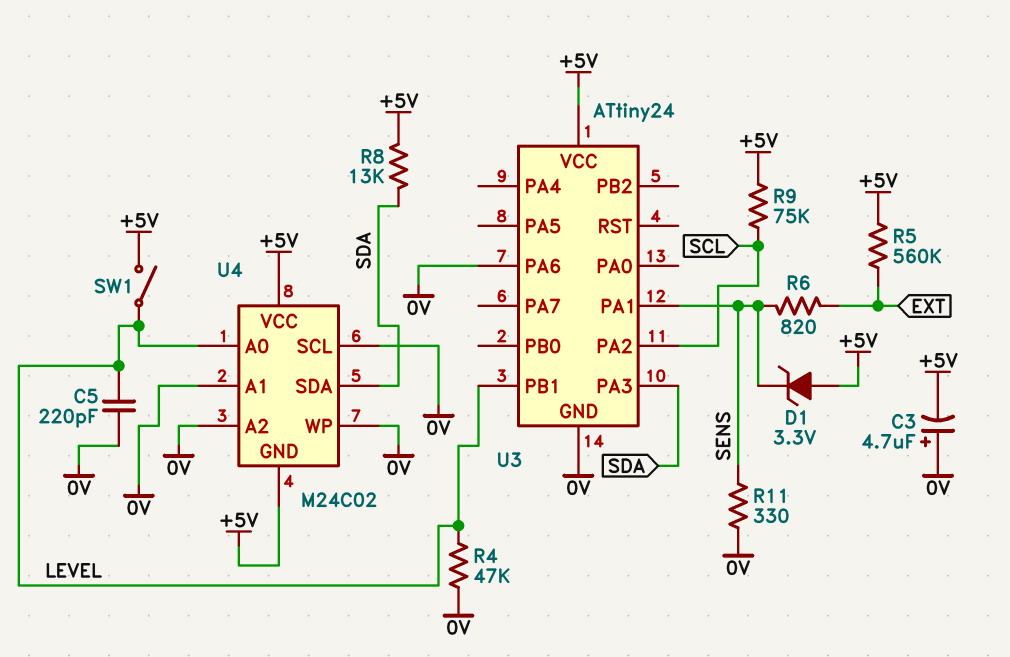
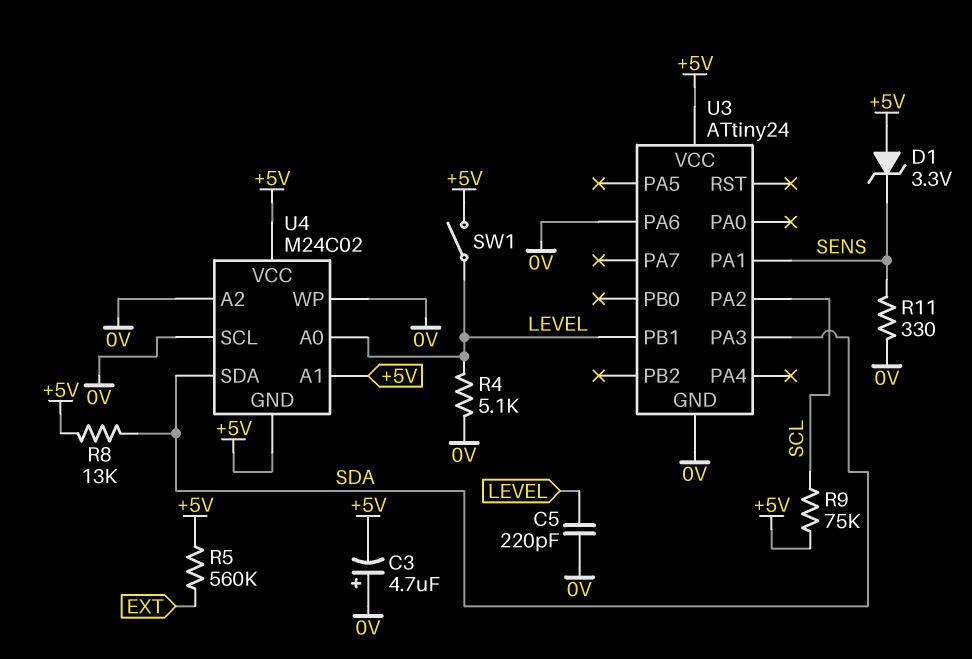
R4: 47k (0V, LEVEL) -> 5.1k (0V, LEVEL)
R6: 820 (EXT, SENS) -> none
U4 pin A1: 0V -> +5V

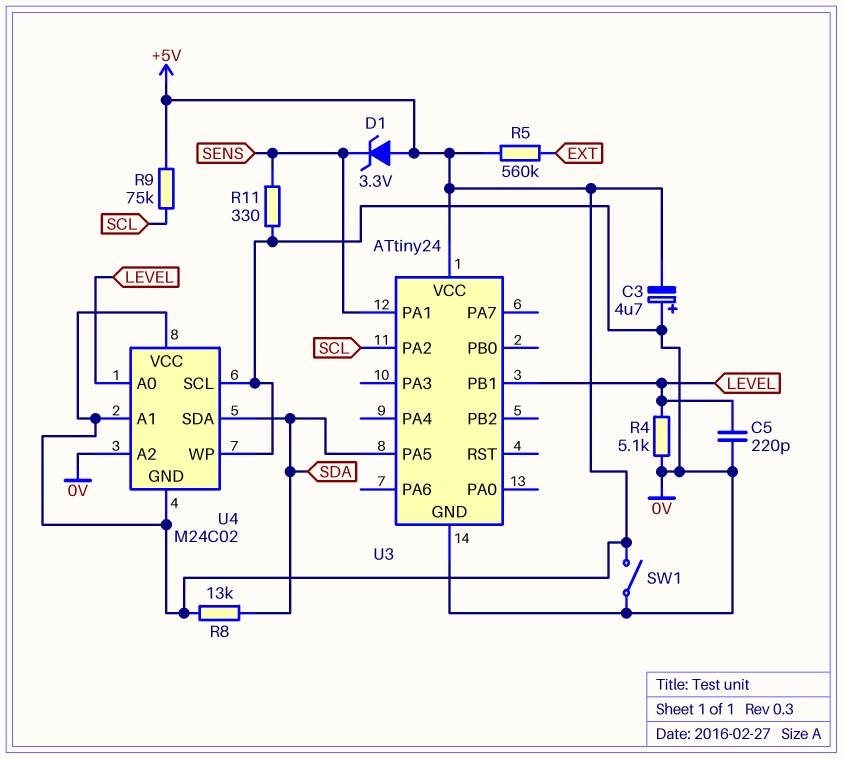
SW1: switch (+5V, LEVEL) -> switch (+5V, 0V)
U3 pin PA3: SDA -> none
U3 pin PA5: none -> SDA
U3 pin PA6: 0V -> none

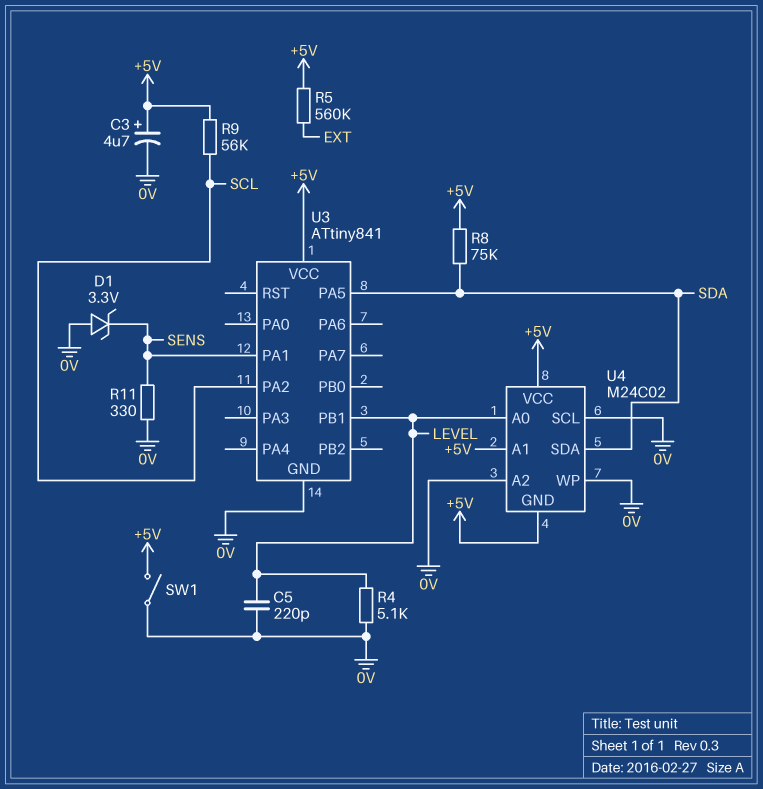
C3: 4.7uF (plus 0V, minus +5V) -> 4.7uF (plus +5V, minus 0V)
D1: zener 3.3V (A +5V, K SENS) -> zener 3.3V (A 0V, K SENS)
R8: 13k (+5V, SDA) -> 75k (+5V, SDA)
R9: 75k (+5V, SCL) -> 56k (+5V, SCL)
U3: ATtiny24 -> ATtiny841

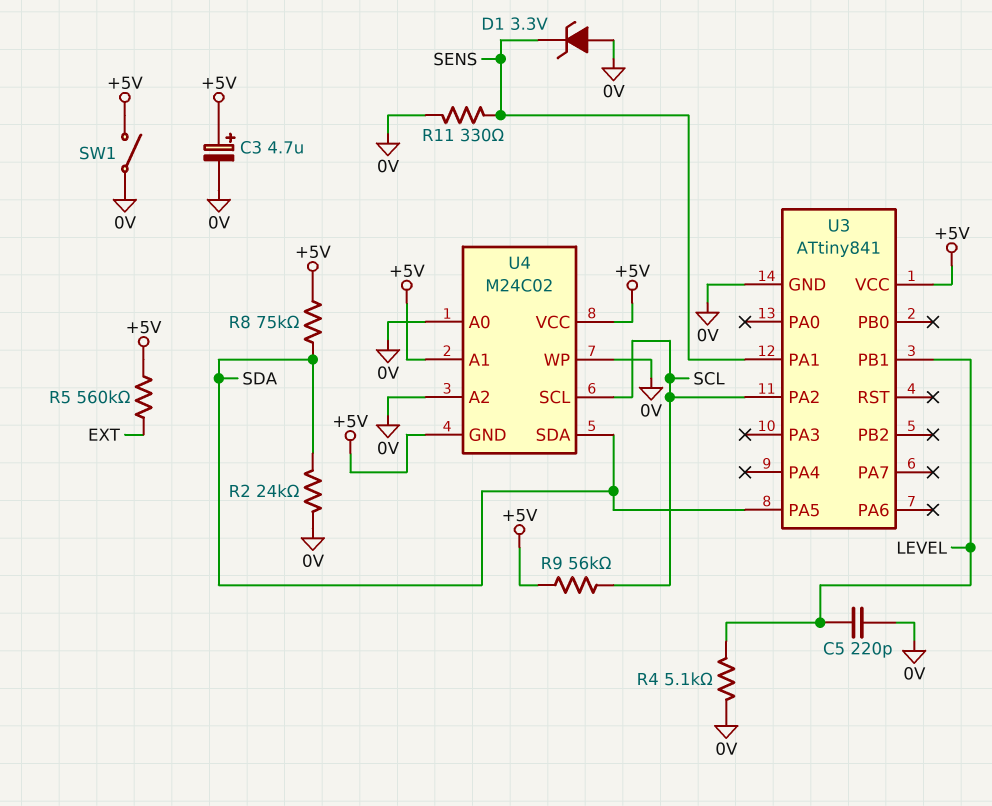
R2: none -> 24k (0V, SDA)
U4 pin A0: LEVEL -> 0V
U4 pin SCL: 0V -> SCL

